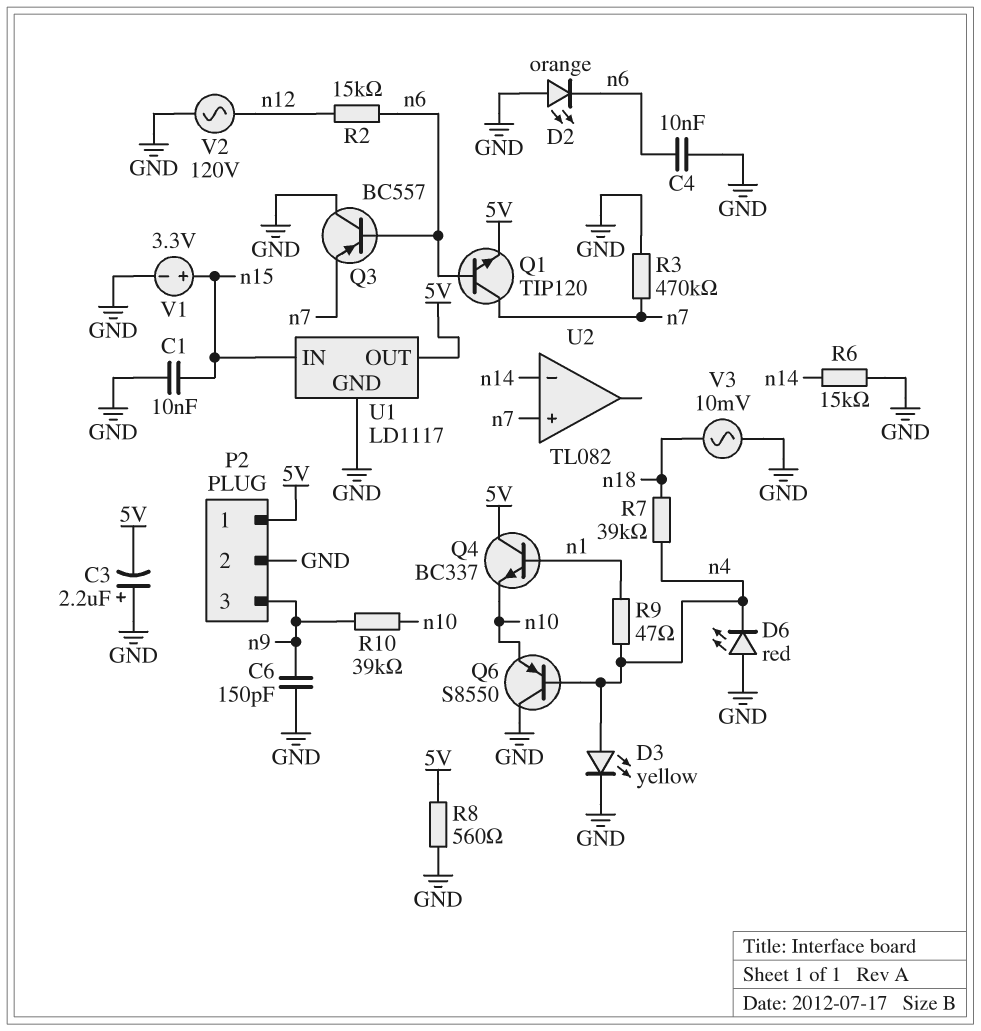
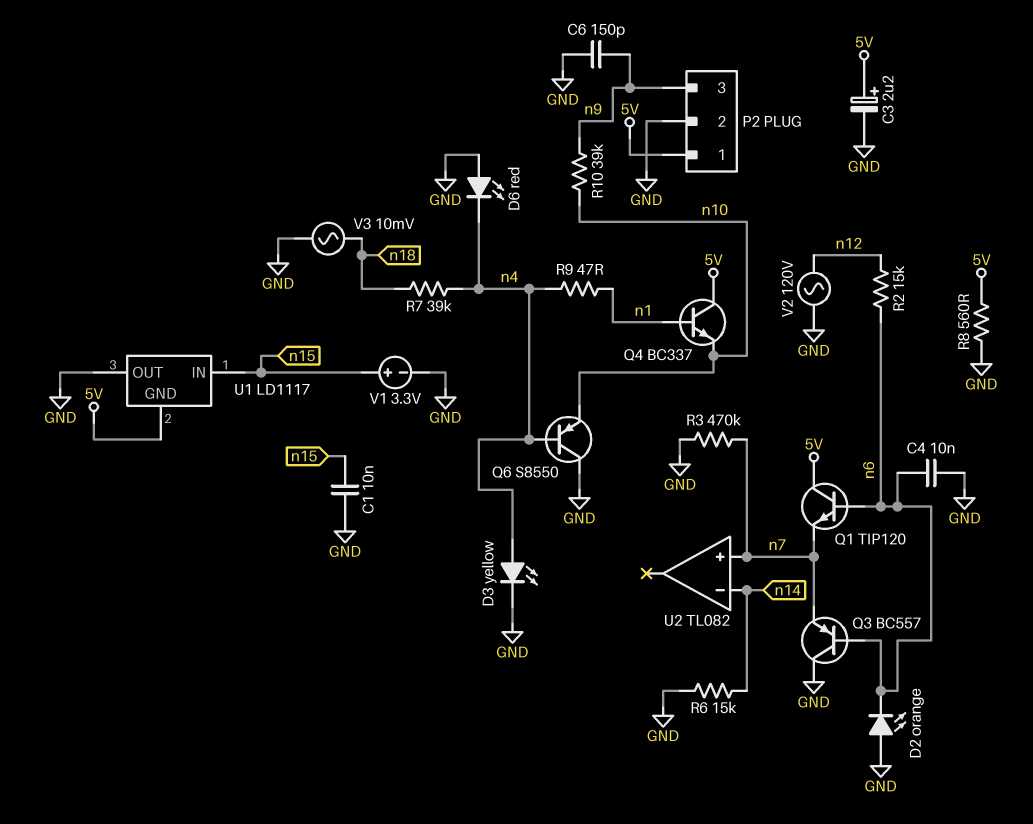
C3: 2.2uF (plus GND, minus 5V) -> 2.2uF (plus 5V, minus GND)
Q1: NPN TIP120 (B n6, C n7, E 5V) -> NPN TIP120 (B n6, C 5V, E n7)
U1 pin GND: GND -> 5V
U1 pin OUT: 5V -> GND

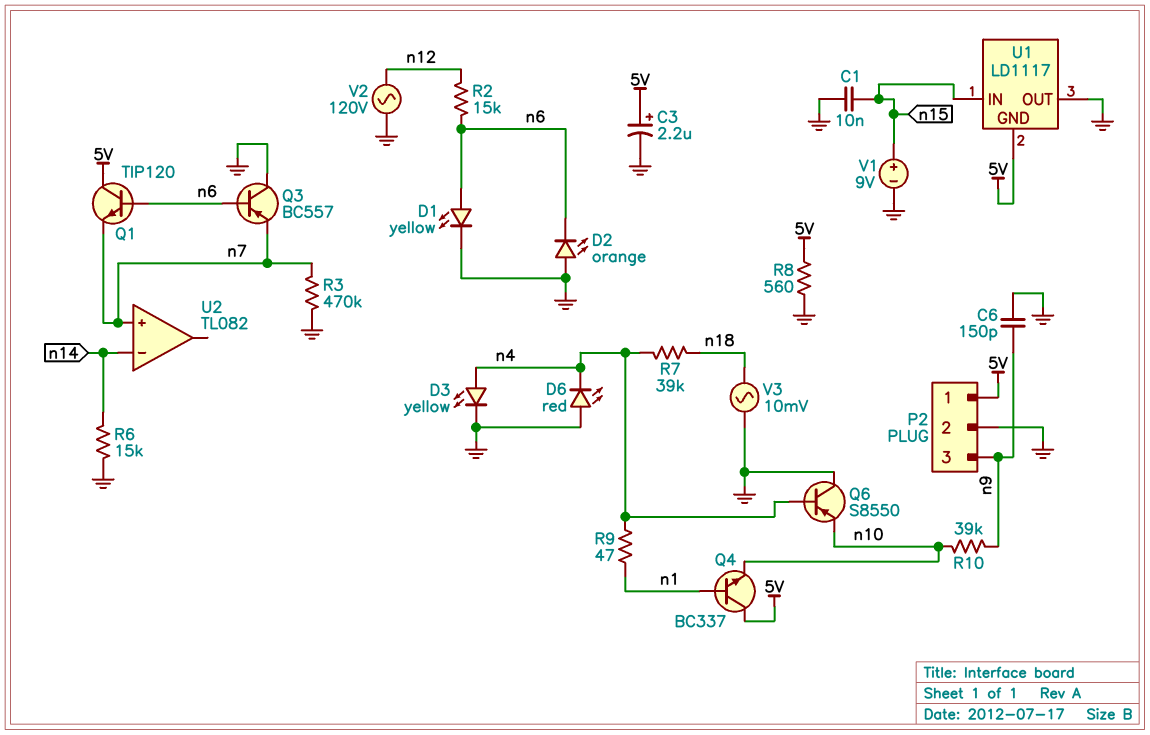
C4: 10nF (GND, n6) -> none
D1: none -> LED yellow (A n6, K GND)
V1: 3.3V (plus n15, minus GND) -> 9V (plus n15, minus GND)

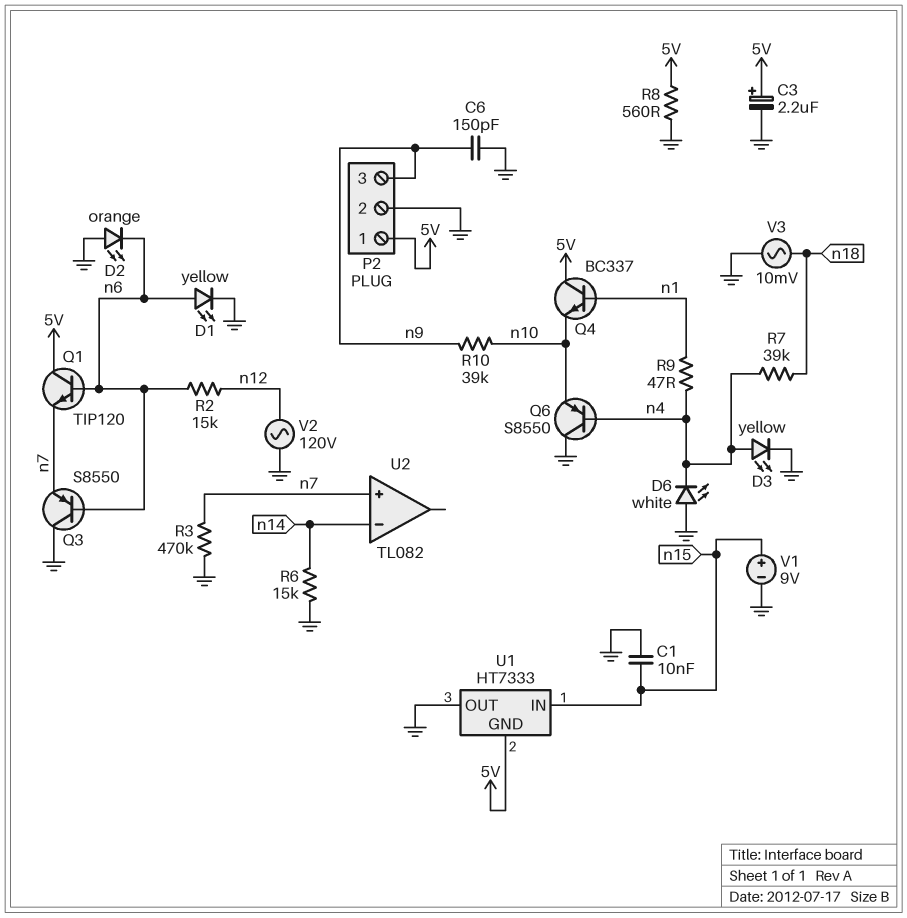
D6: LED red (A GND, K n4) -> LED white (A GND, K n4)
Q3: PNP BC557 (B n6, C GND, E n7) -> PNP S8550 (B n6, C GND, E n7)
U1: LD1117 -> HT7333

